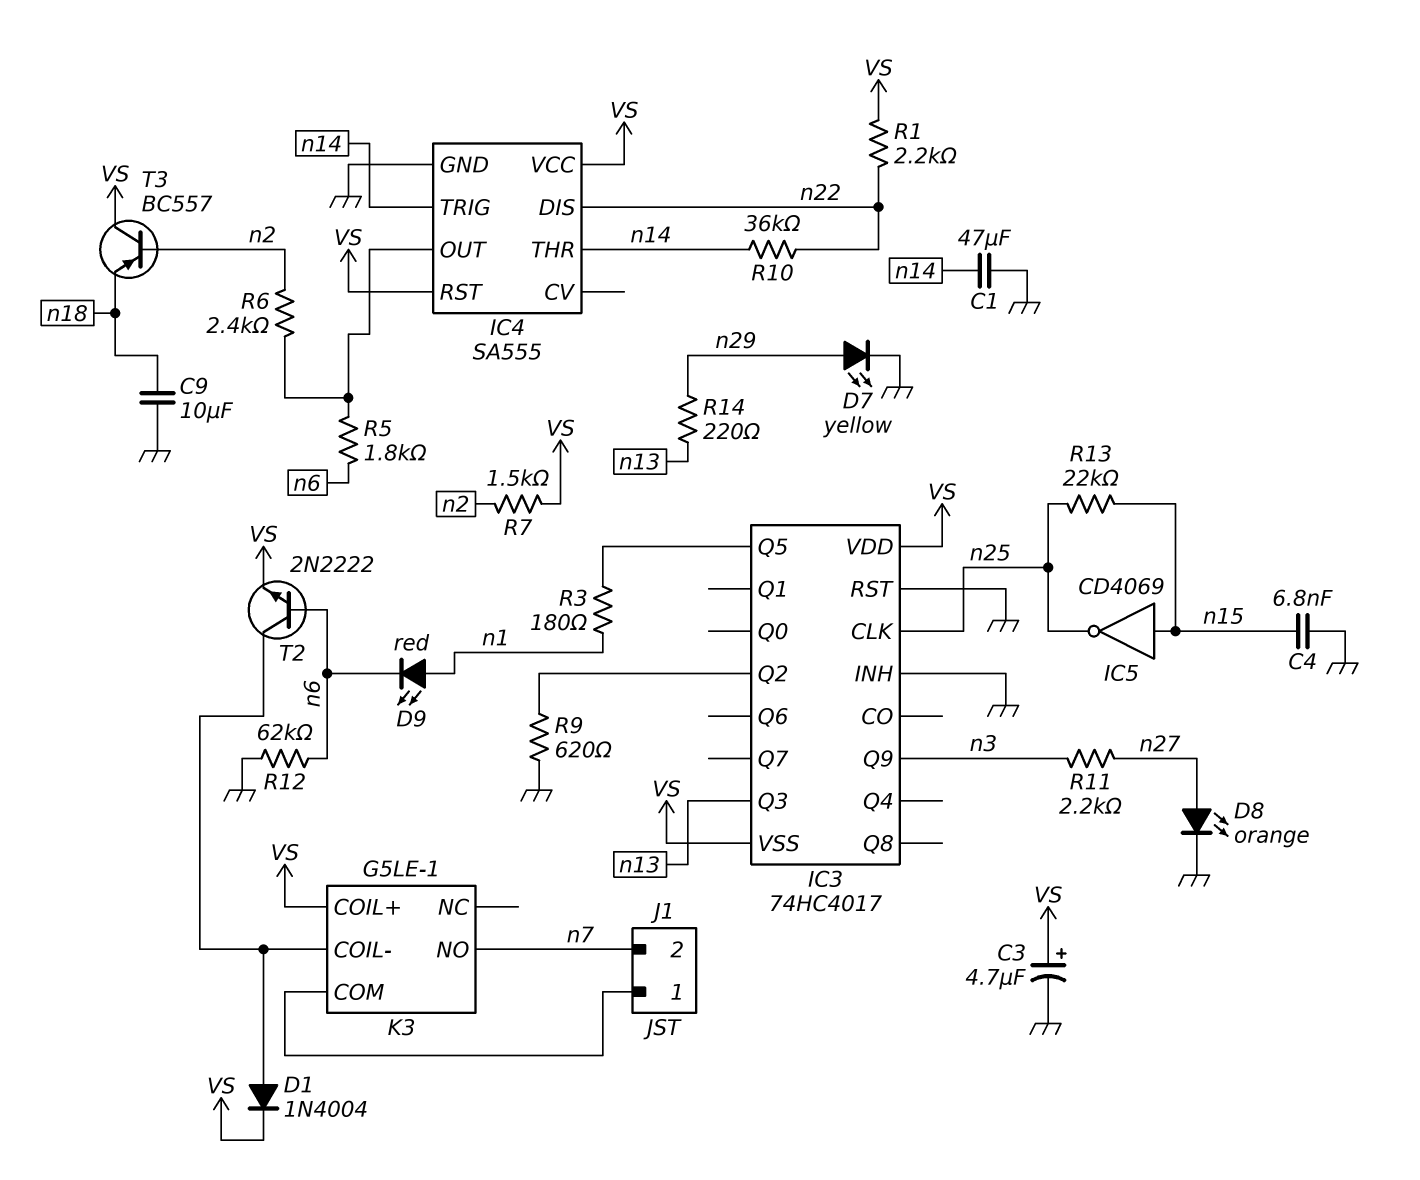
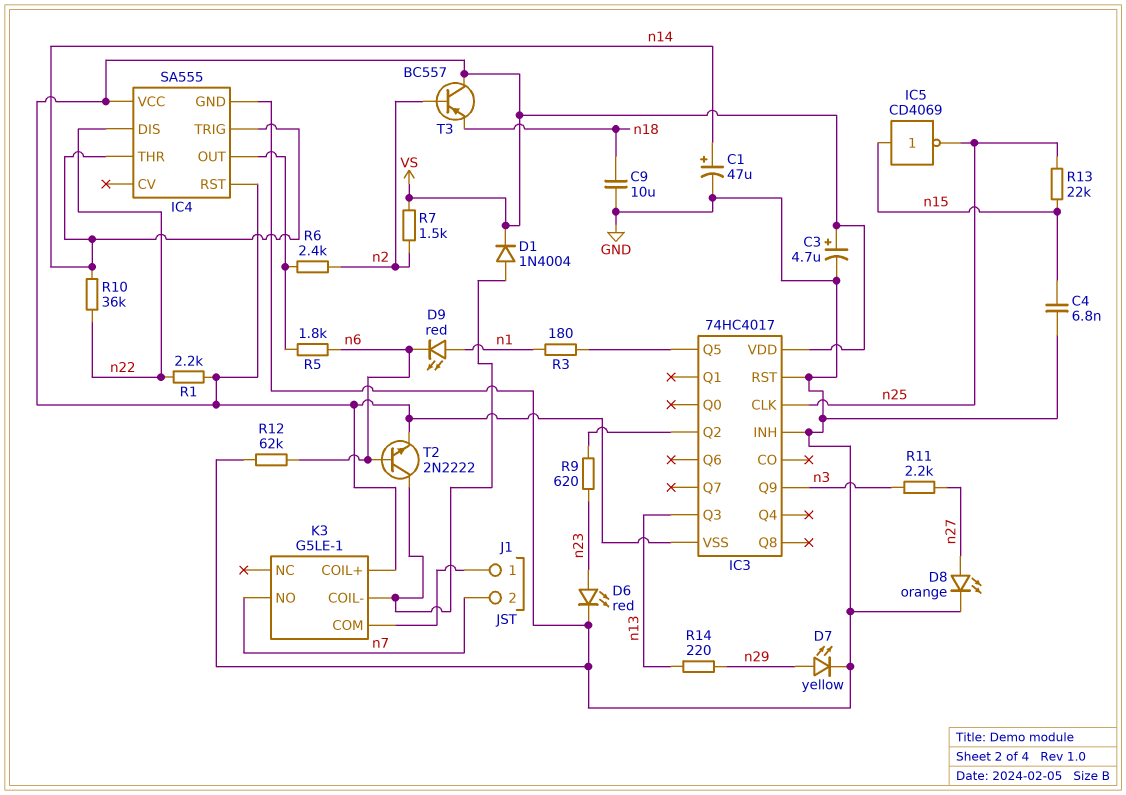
C1: 47uF (GND, n14) -> 47uF (plus n14, minus GND)
D6: none -> LED red (A n23, K GND)
R9: 620 (GND, IC3/Q2) -> 620 (IC3/Q2, n23)

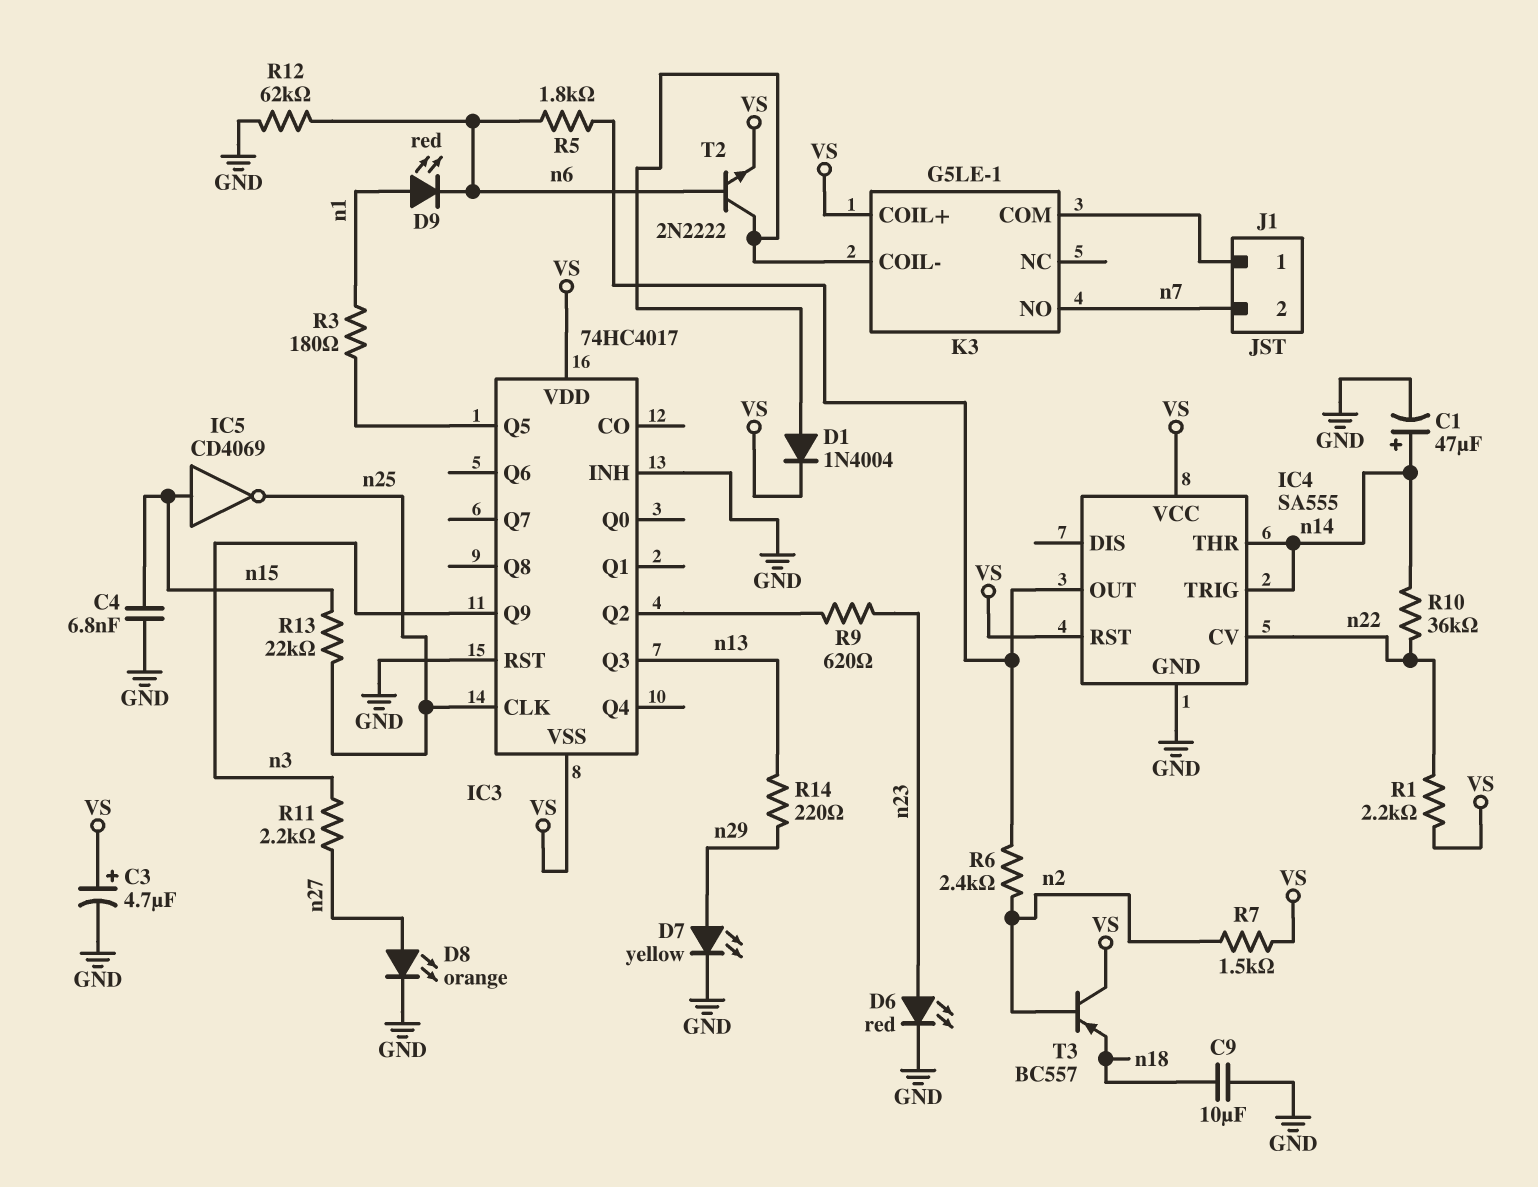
IC4 pin CV: none -> n22
IC4 pin DIS: n22 -> none

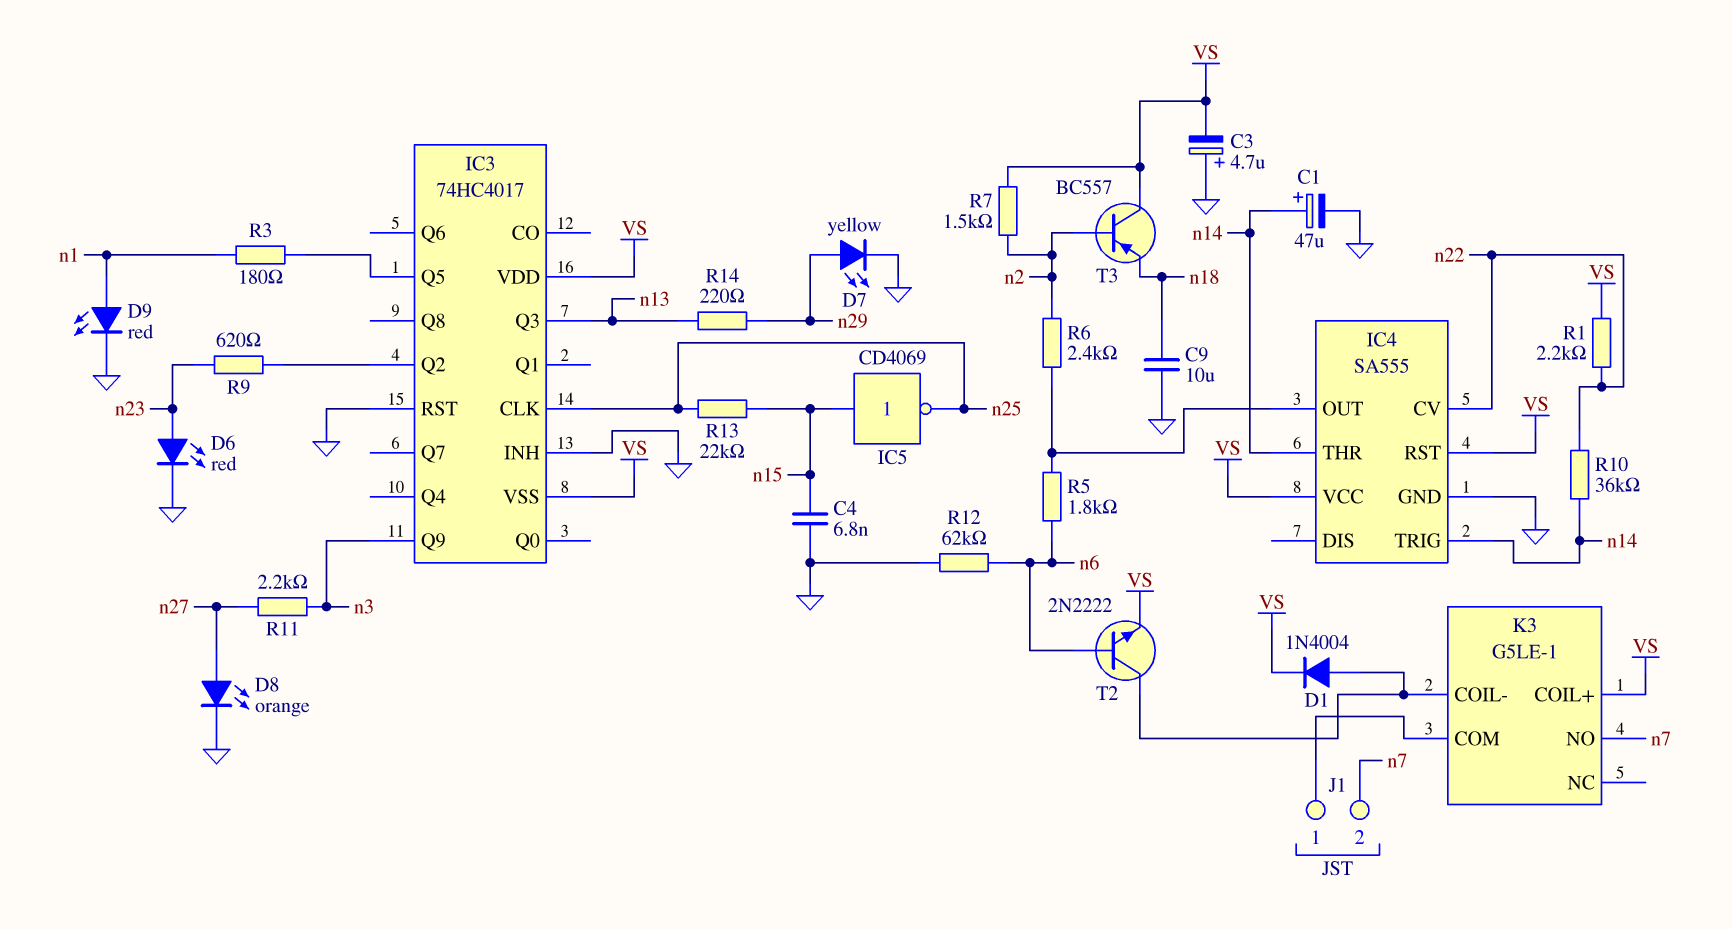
C3: 4.7uF (plus VS, minus GND) -> 4.7uF (plus GND, minus VS)
D9: LED red (A n1, K n6) -> LED red (A n1, K GND)

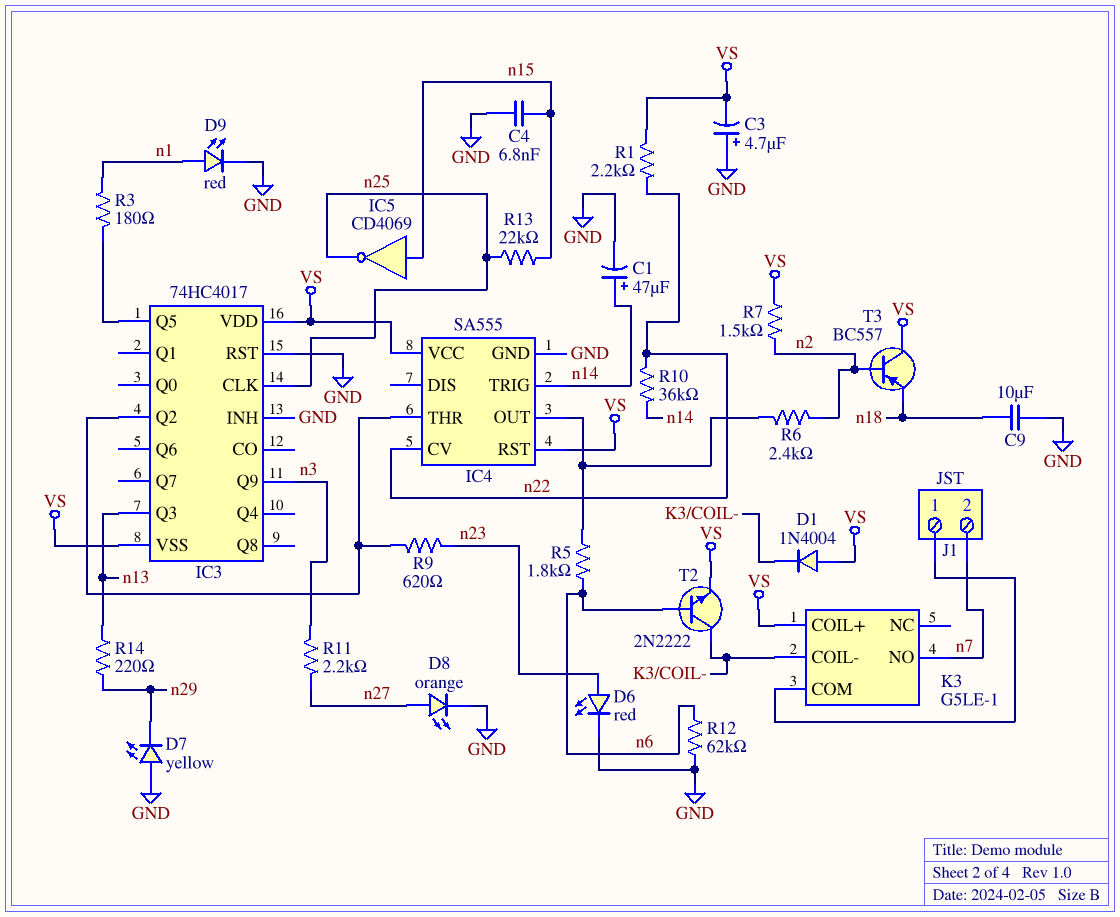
D1: diode 1N4004 (A K3/COIL-, K VS) -> diode 1N4004 (A VS, K K3/COIL-)
D7: LED yellow (A n29, K GND) -> LED yellow (A GND, K n29)
IC4 pin THR: n14 -> IC3/Q2

